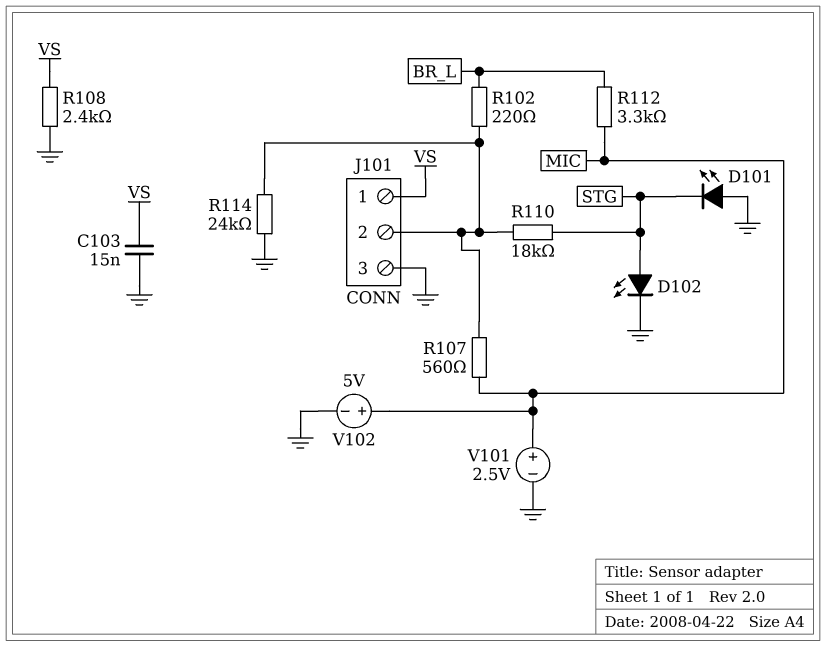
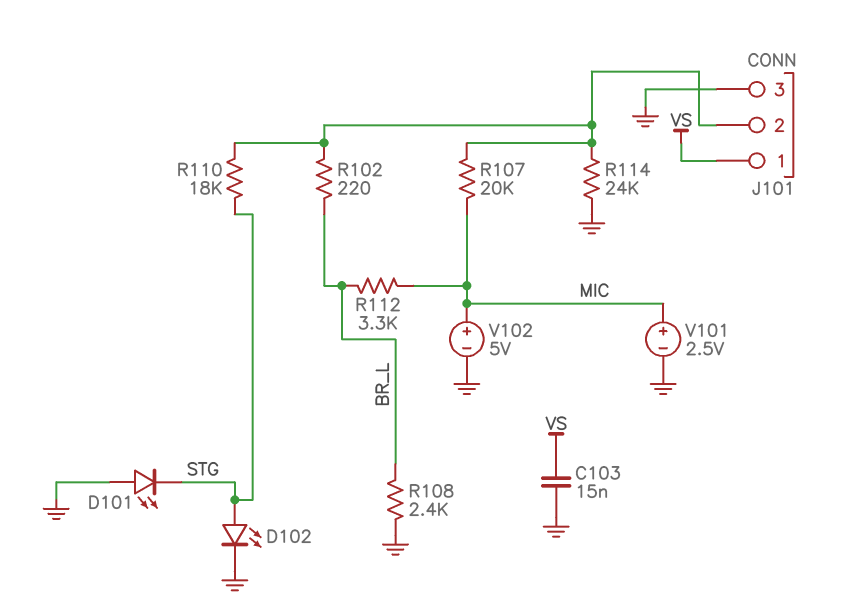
R107: 560 (J101/2, MIC) -> 20k (J101/2, MIC)
R108: 2.4k (GND, VS) -> 2.4k (BR_L, GND)

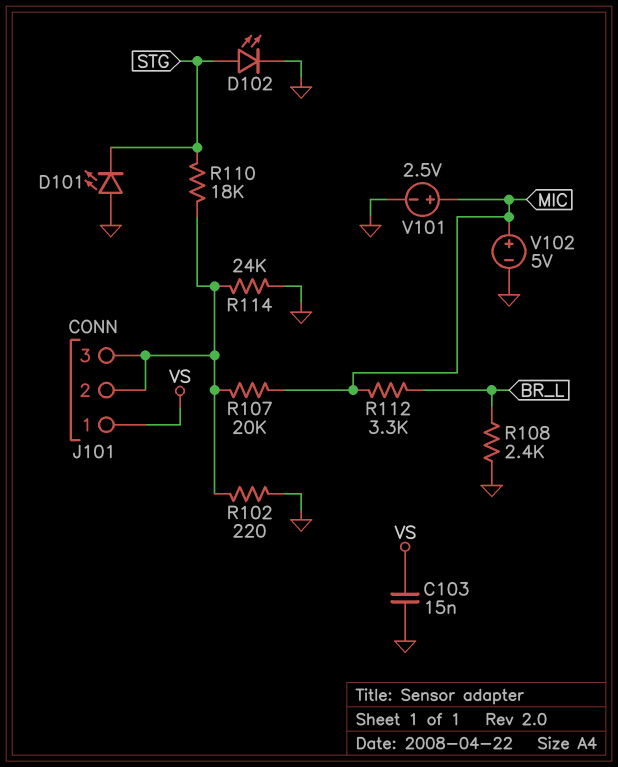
J101 pin 3: GND -> J101/2
R102: 220 (BR_L, J101/2) -> 220 (GND, J101/2)

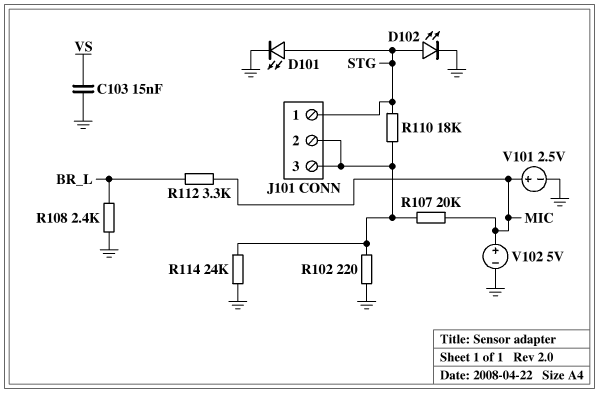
D101: LED (A GND, K STG) -> LED (A STG, K GND)
J101 pin 1: VS -> STG

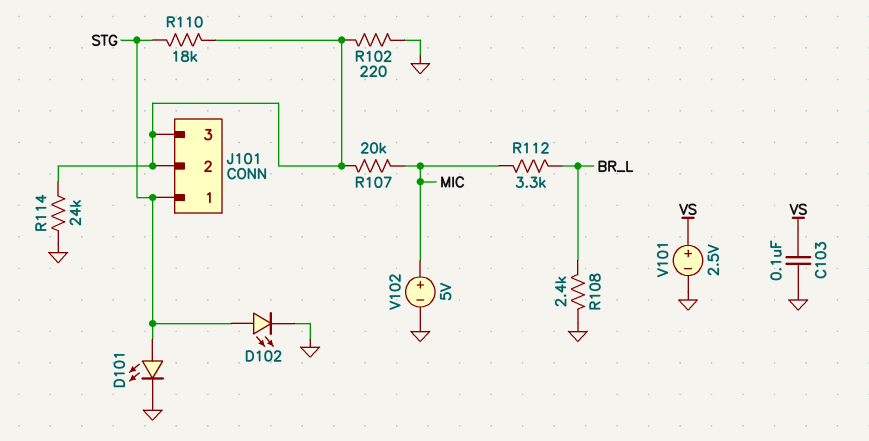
C103: 15nF (GND, VS) -> 100nF (GND, VS)
V101: 2.5V (plus MIC, minus GND) -> 2.5V (plus VS, minus GND)

